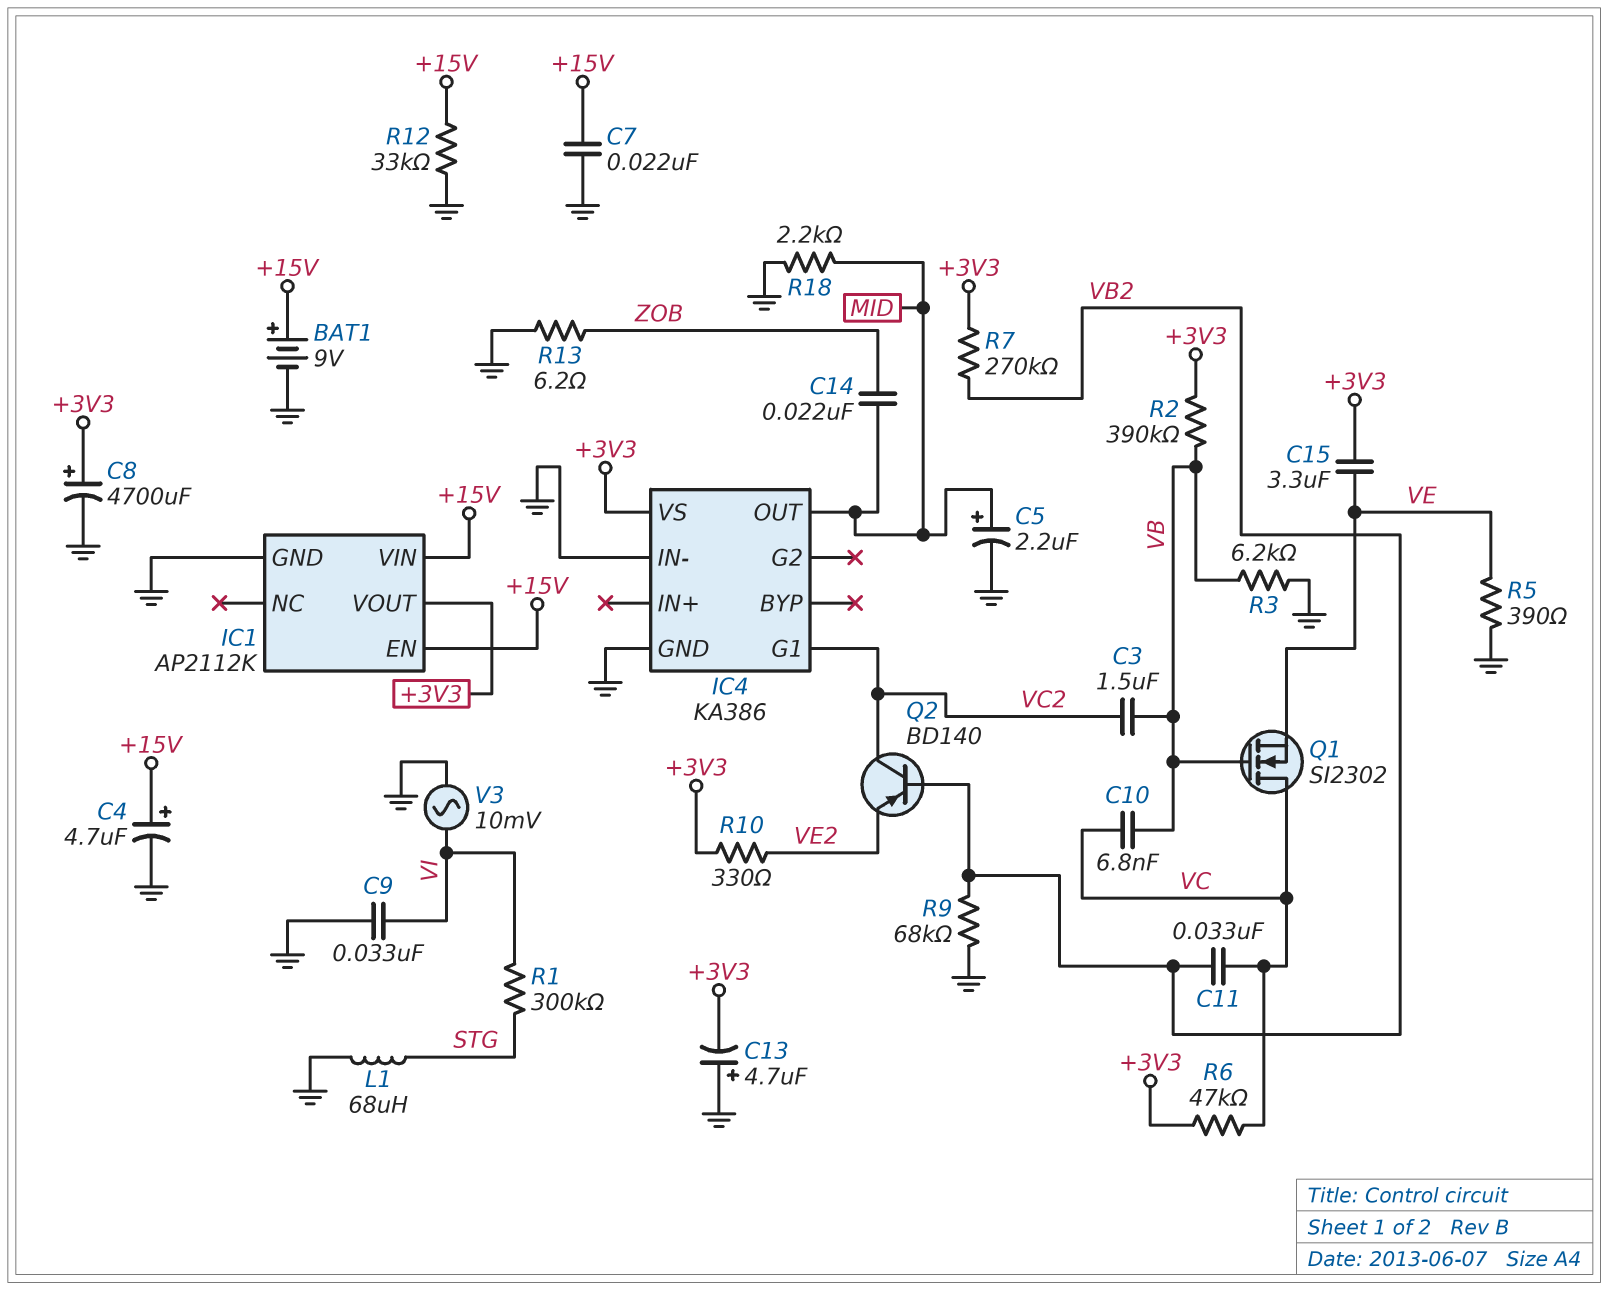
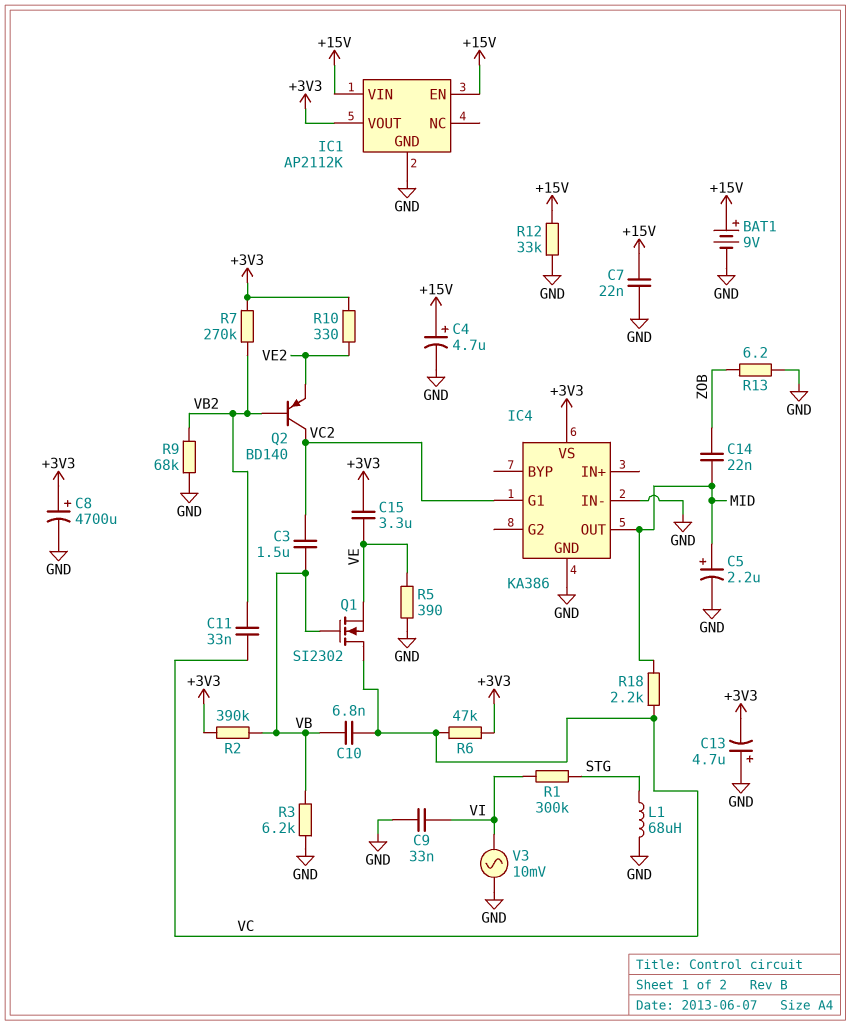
R18: 2.2k (GND, MID) -> 2.2k (MID, VC)

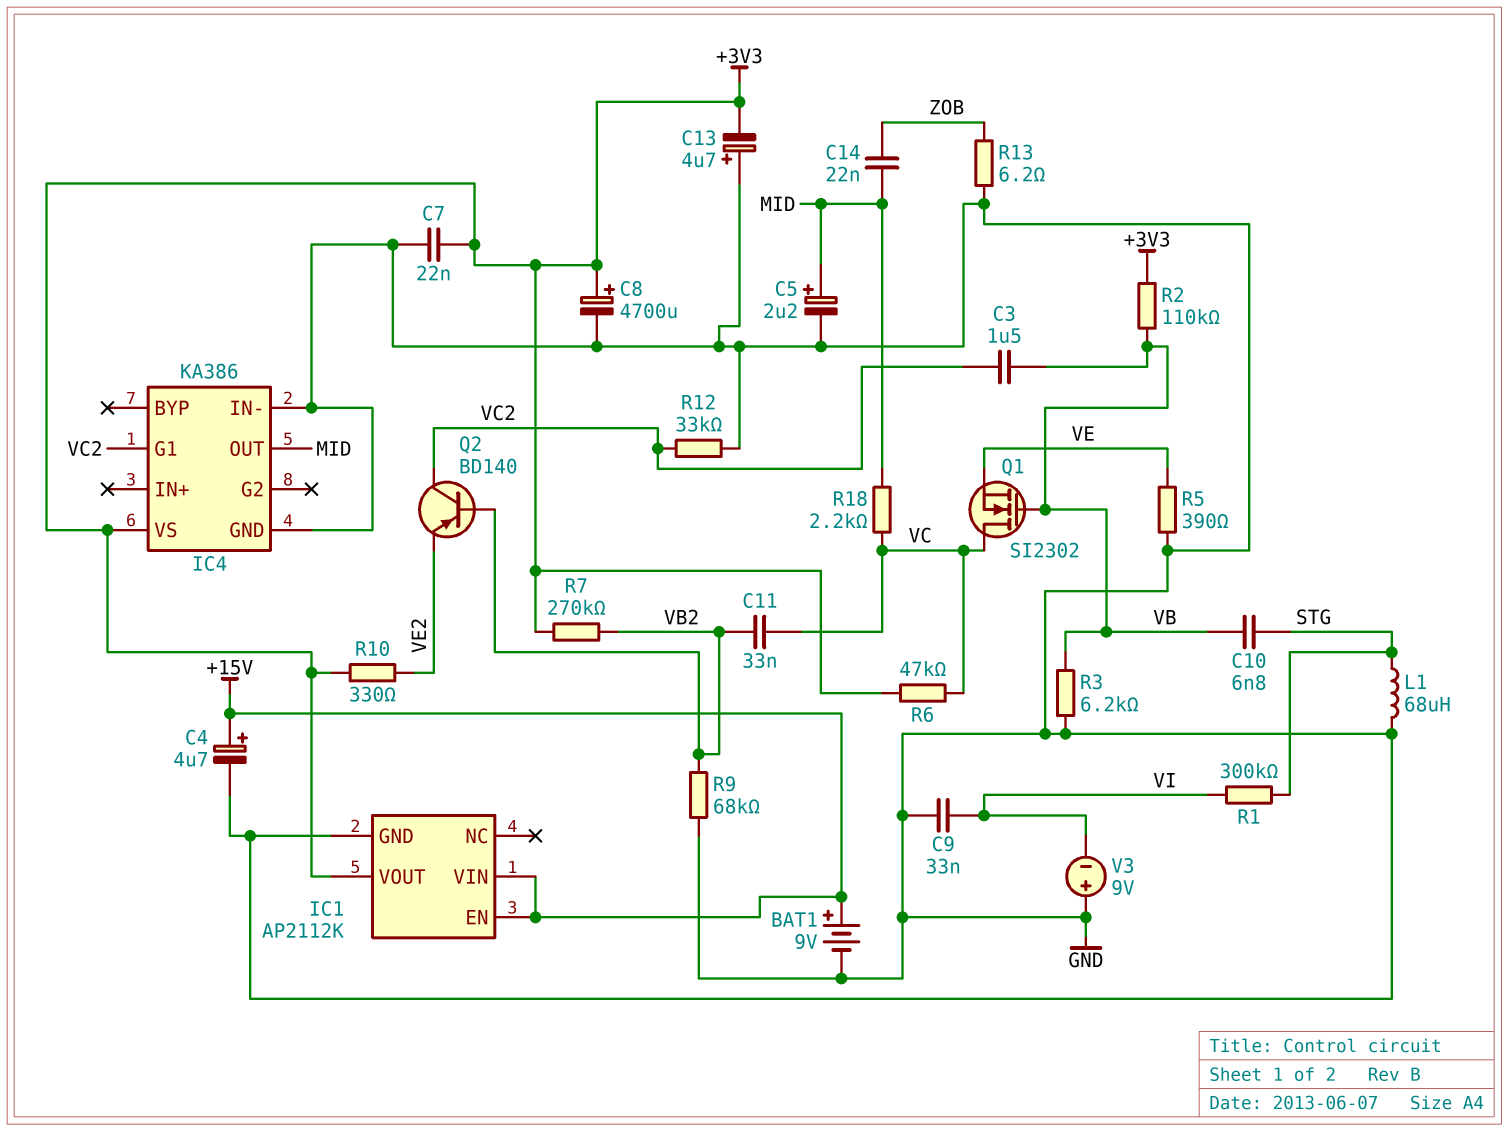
C7: 22nF (+15V, GND) -> 22nF (+3V3, GND)
C10: 6.8nF (VB, VC) -> 6.8nF (STG, VB)
C15: 3.3uF (+3V3, VE) -> none
R2: 390k (+3V3, VB) -> 110k (+3V3, VB)
R12: 33k (+15V, GND) -> 33k (GND, VC2)
V3: AC 10mV (GND, VI) -> 9V (plus GND, minus VI)

